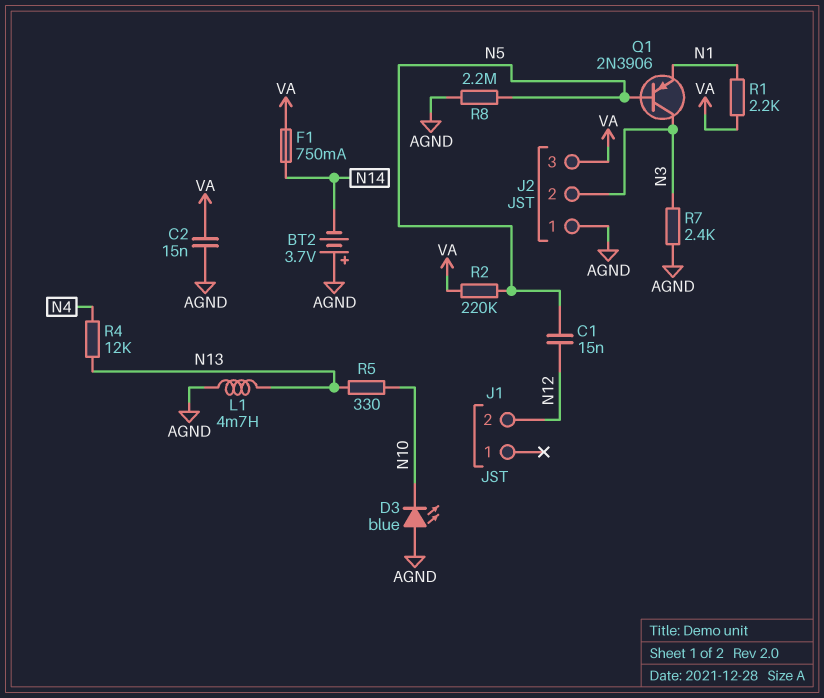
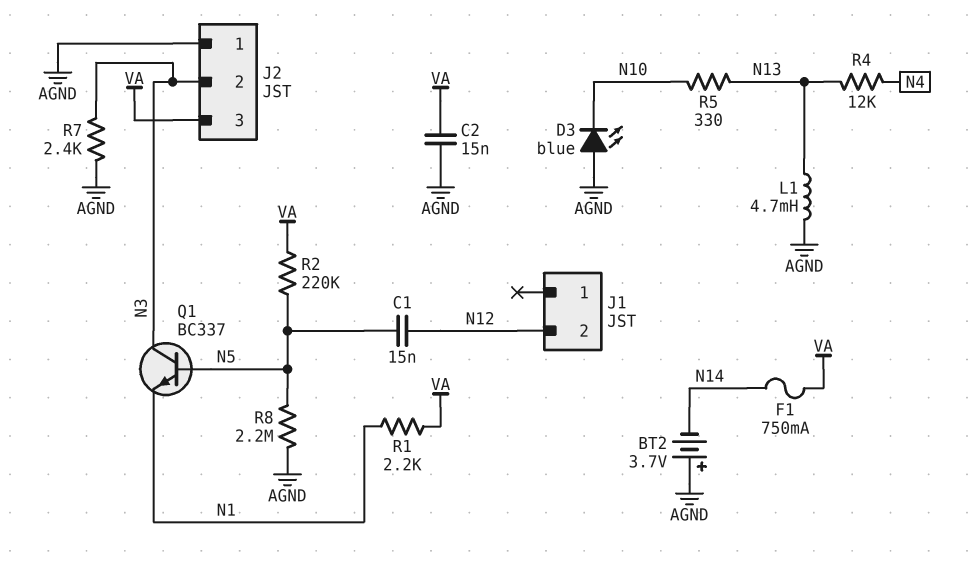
Q1: PNP 2N3906 (B N5, C N3, E N1) -> NPN BC337 (B N5, C N3, E N1)

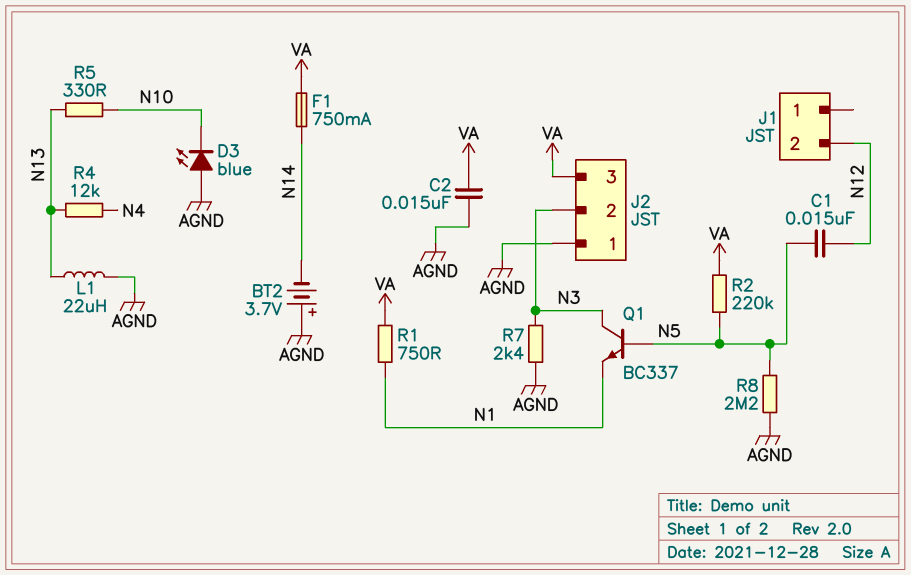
L1: 4.7mH (AGND, N13) -> 22uH (AGND, N13)
R1: 2.2k (N1, VA) -> 750 (N1, VA)

